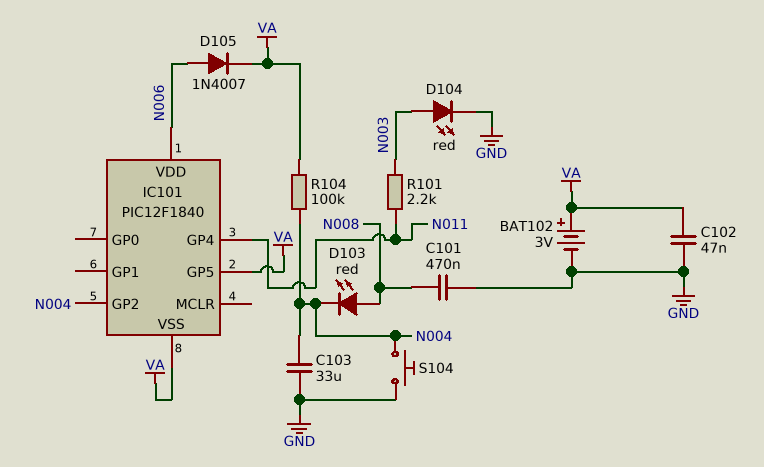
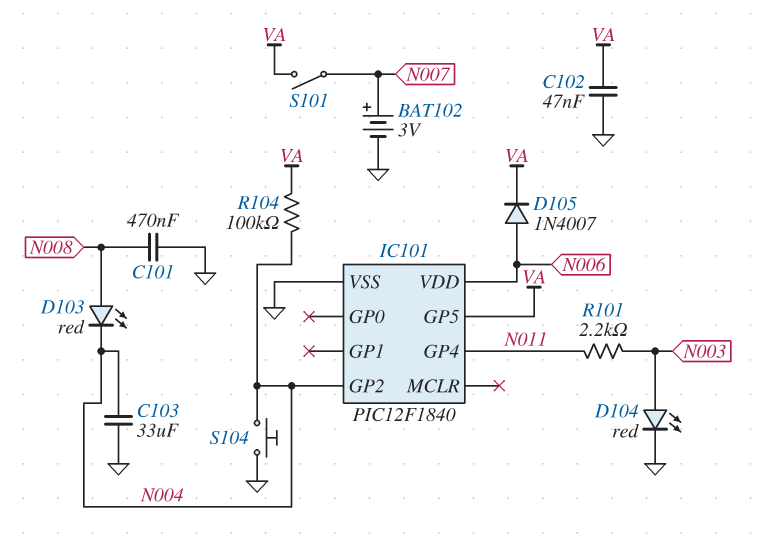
BAT102: 3V (plus VA, minus GND) -> 3V (plus N007, minus GND)
IC101 pin VSS: VA -> GND
S101: none -> switch (N007, VA)

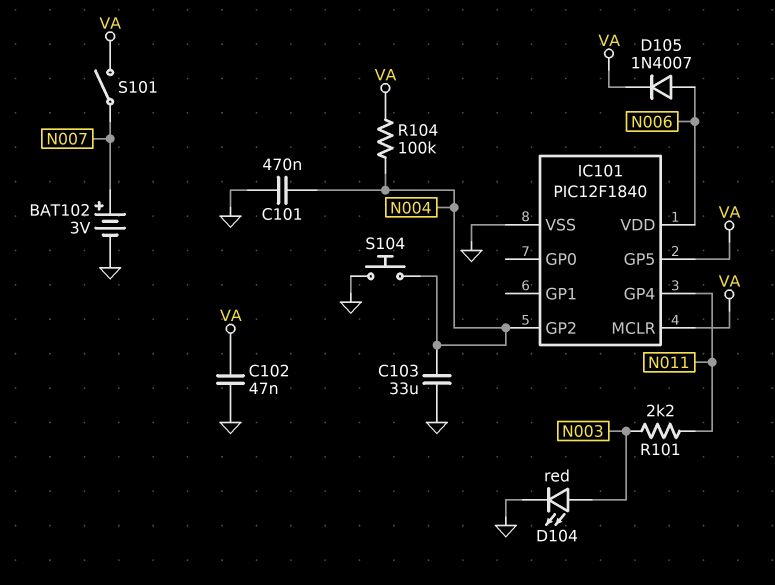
C101: 470nF (GND, N008) -> 470nF (GND, N004)
D103: LED red (A N008, K N004) -> none
IC101 pin MCLR: none -> VA

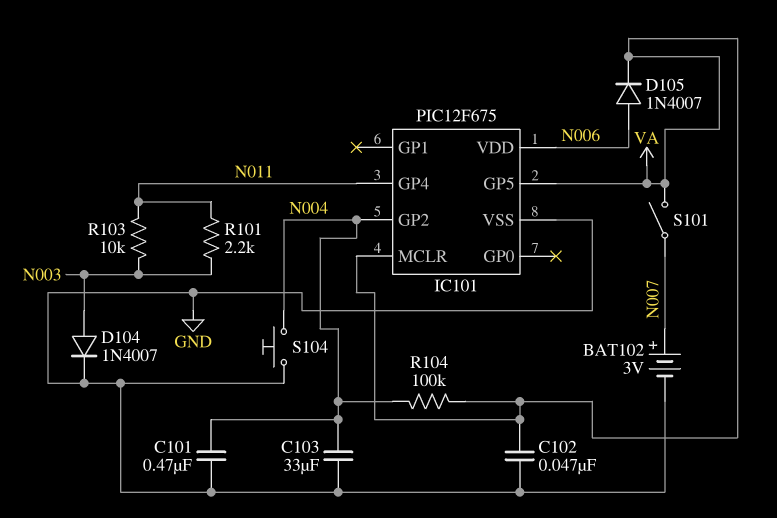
D104: LED red (A N003, K GND) -> diode 1N4007 (A N003, K GND)
IC101: PIC12F1840 -> PIC12F675
R103: none -> 10k (N003, N011)

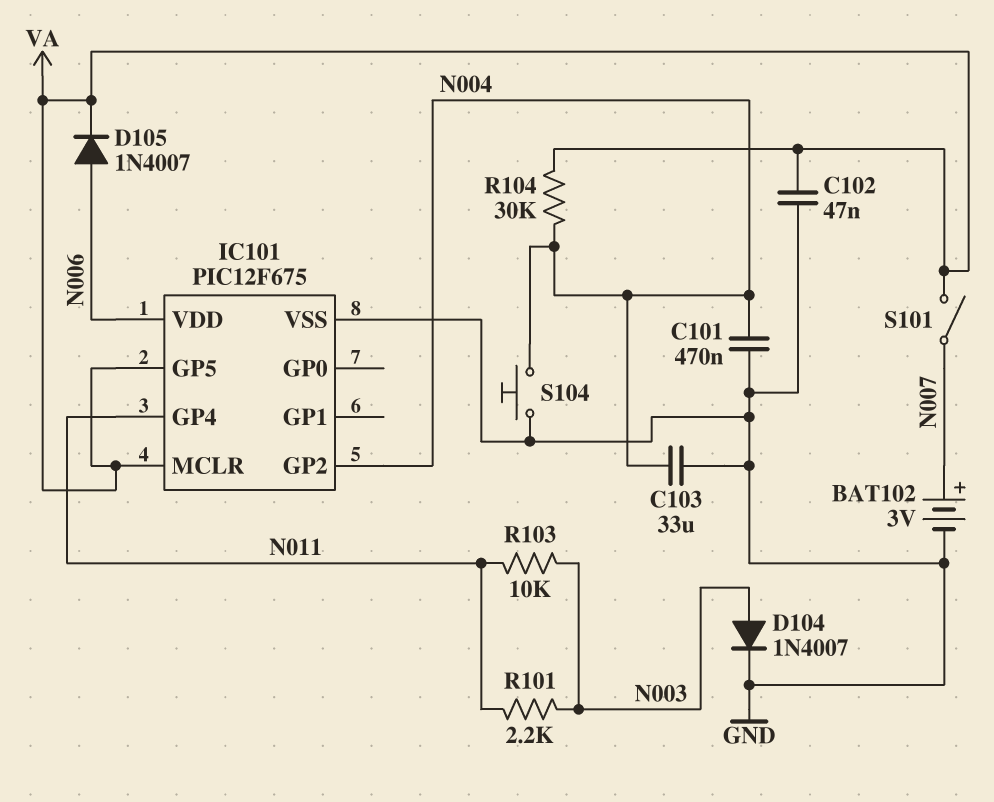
R104: 100k (N004, VA) -> 30k (N004, VA)

